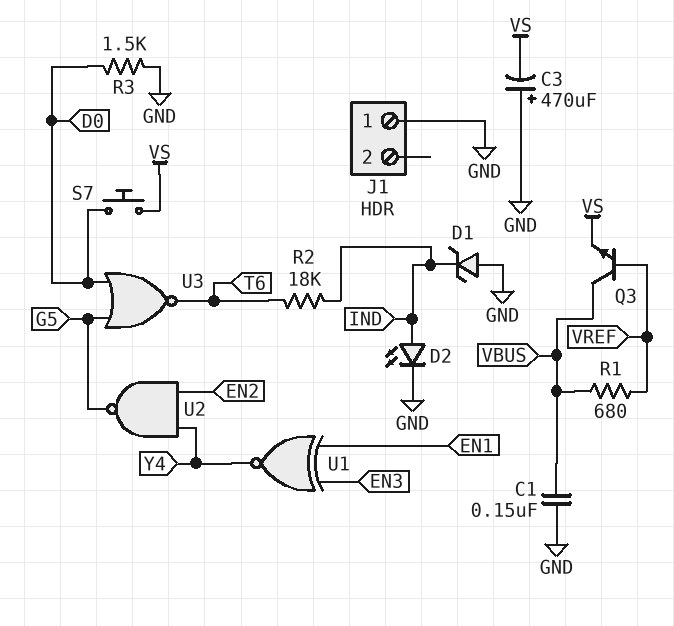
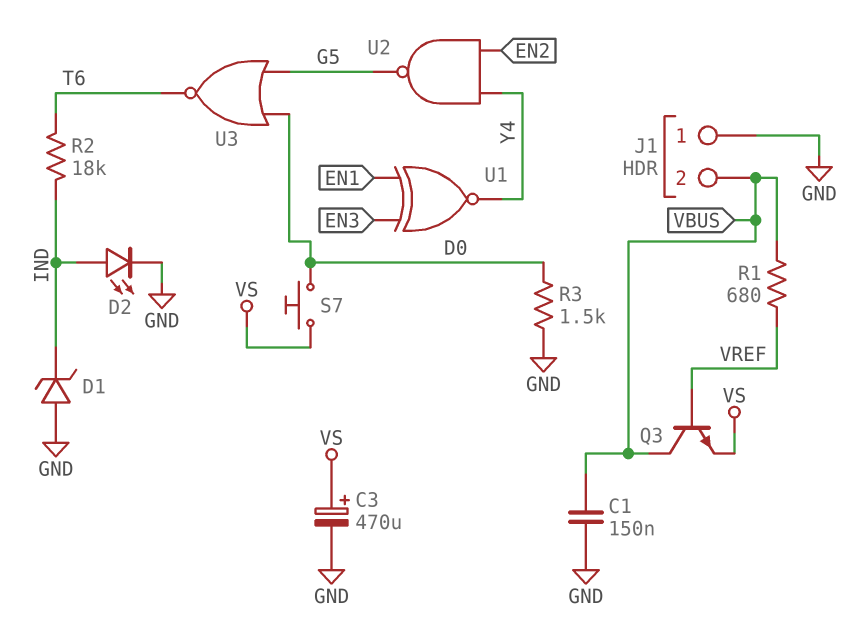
C3: 470uF (plus GND, minus VS) -> 470uF (plus VS, minus GND)
J1 pin 2: none -> VBUS

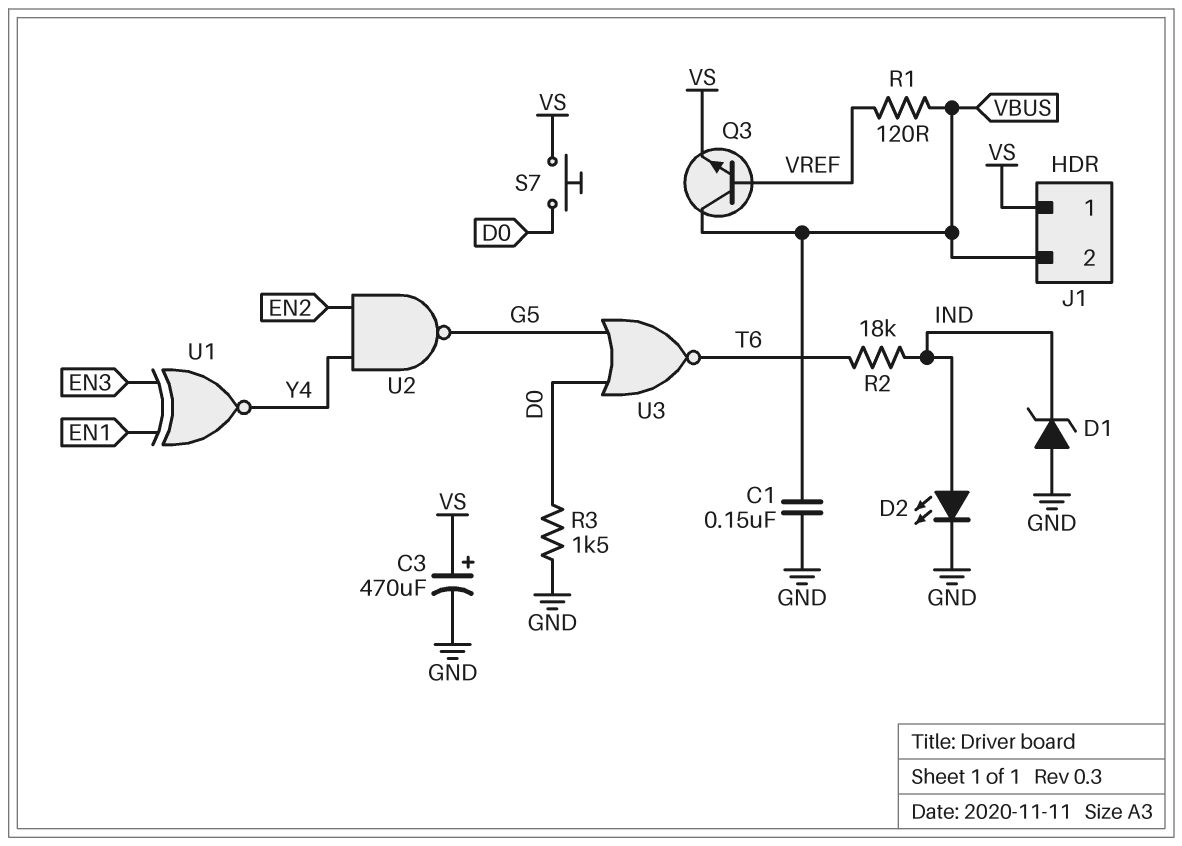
J1 pin 1: GND -> VS
R1: 680 (VBUS, VREF) -> 120 (VBUS, VREF)

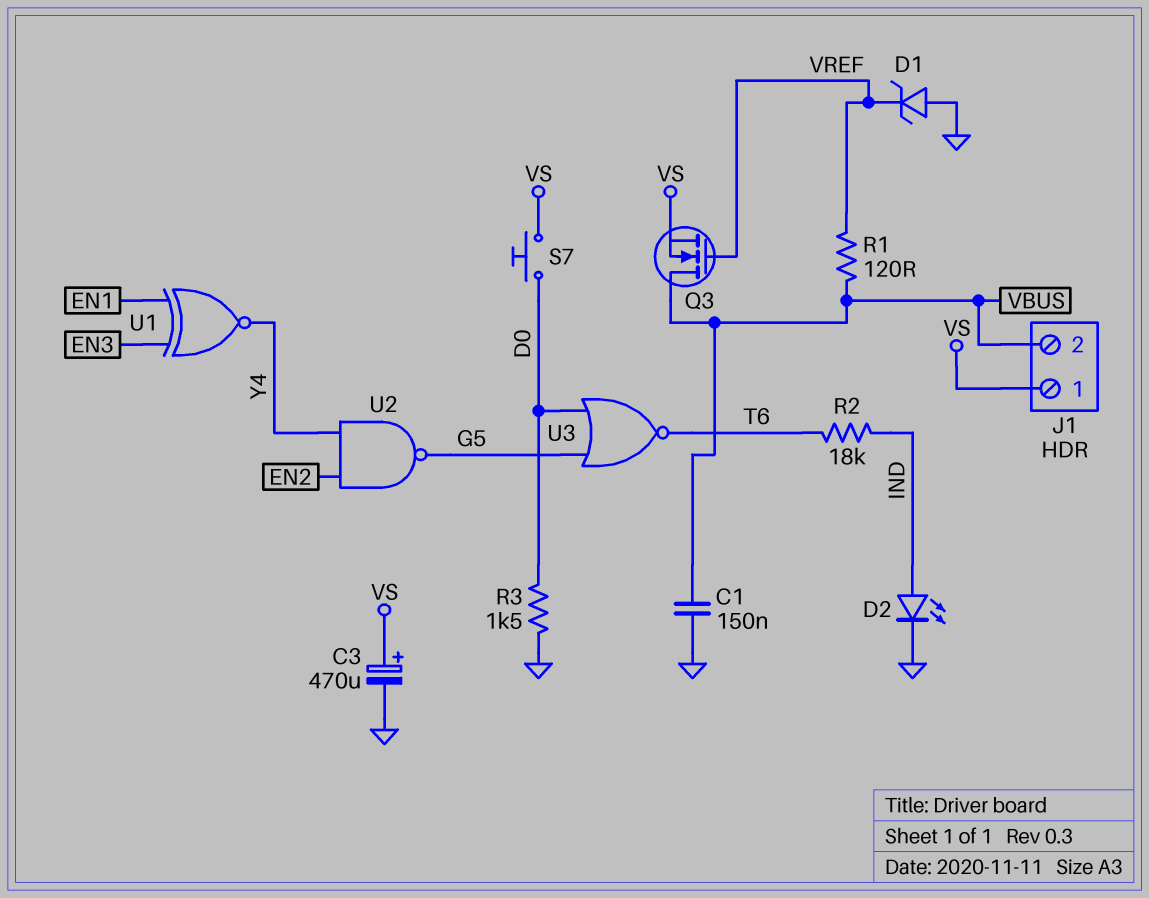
D1: zener (A GND, K IND) -> zener (A GND, K VREF)
Q3: NPN (B VREF, C VBUS, E VS) -> NMOS (G VREF, D VBUS, S VS)

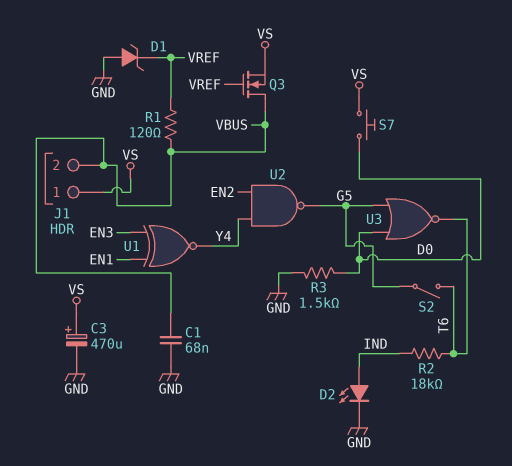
C1: 150nF (GND, VBUS) -> 68nF (GND, VBUS)
S2: none -> switch (G5, T6)

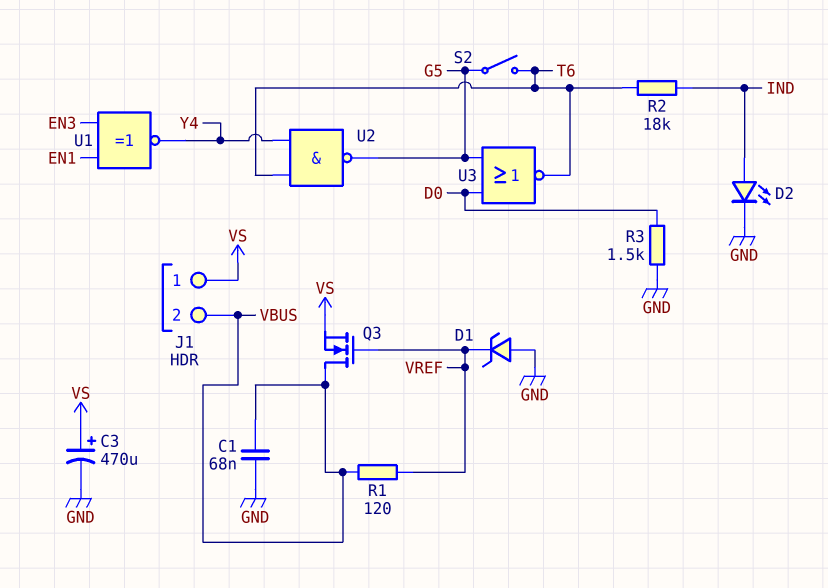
S7: button (D0, VS) -> none
U2: NAND (in EN2, in Y4, out G5) -> NAND (in T6, in Y4, out G5)

